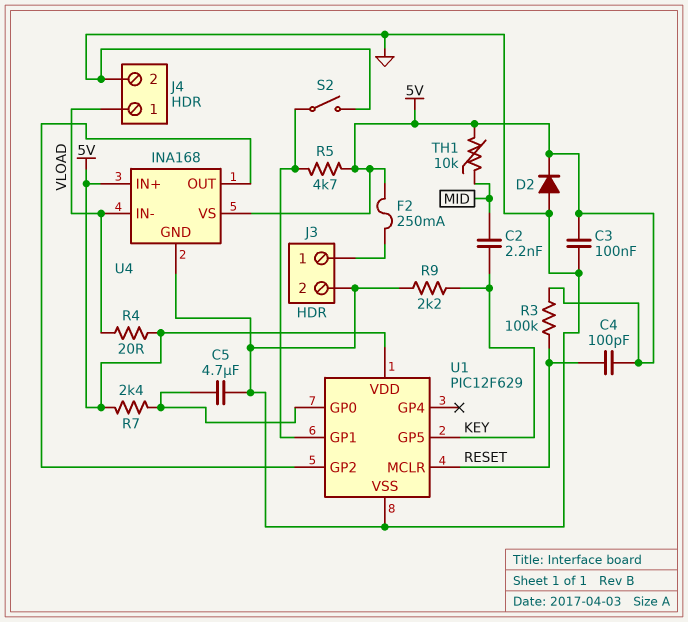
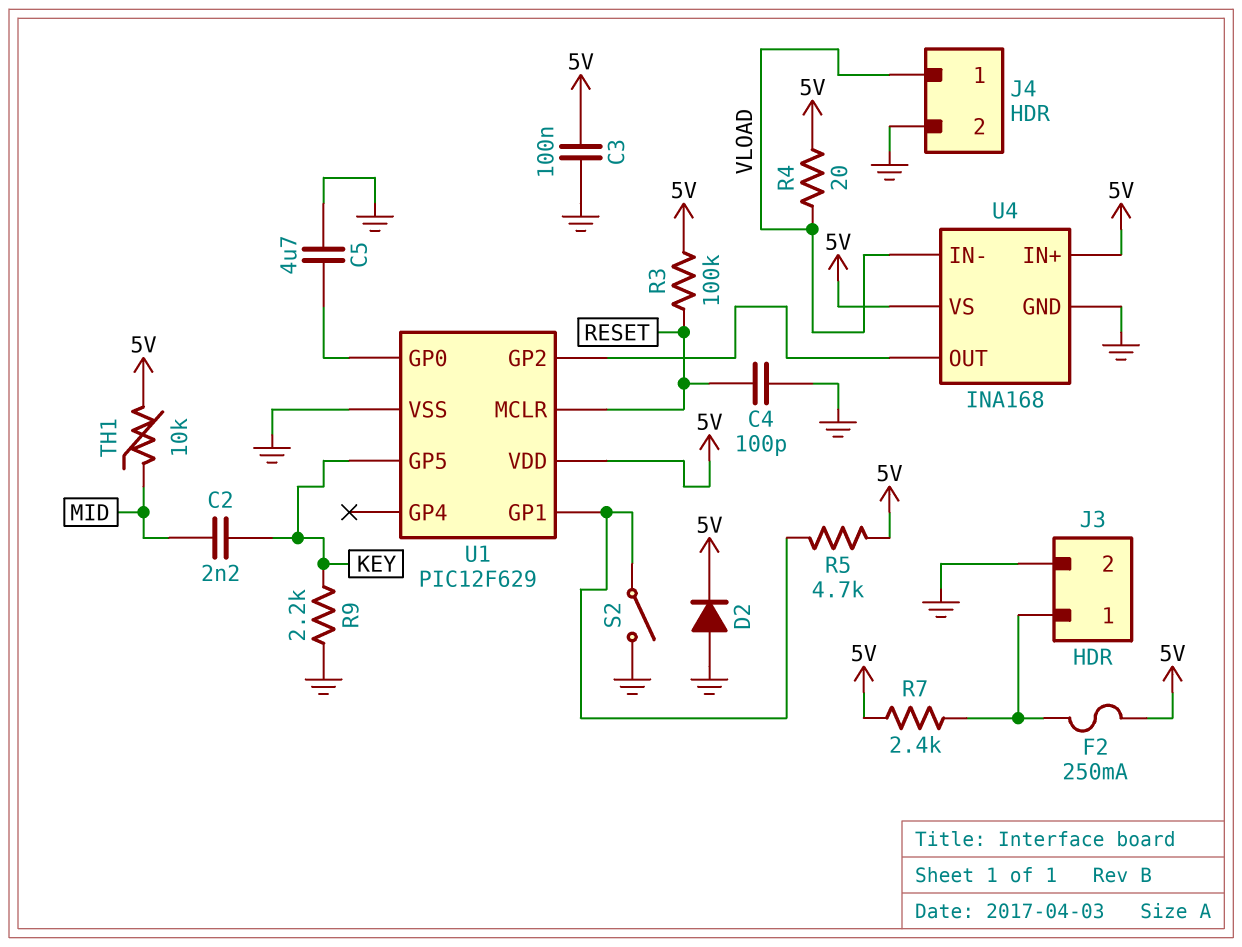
C4: 100pF (5V, RESET) -> 100pF (GND, RESET)
R7: 2.4k (5V, U1/GP0) -> 2.4k (5V, J3/1)

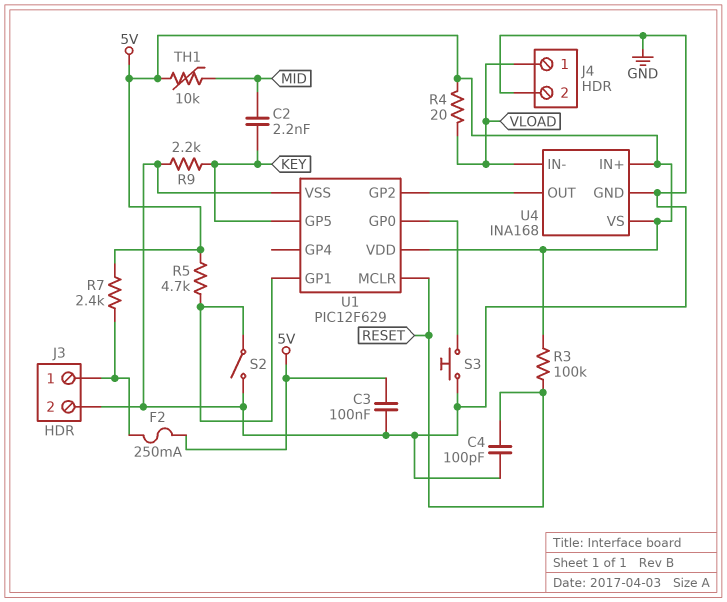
C5: 4.7uF (GND, U1/GP0) -> none
D2: diode (A GND, K 5V) -> none
S3: none -> button (GND, U1/GP0)

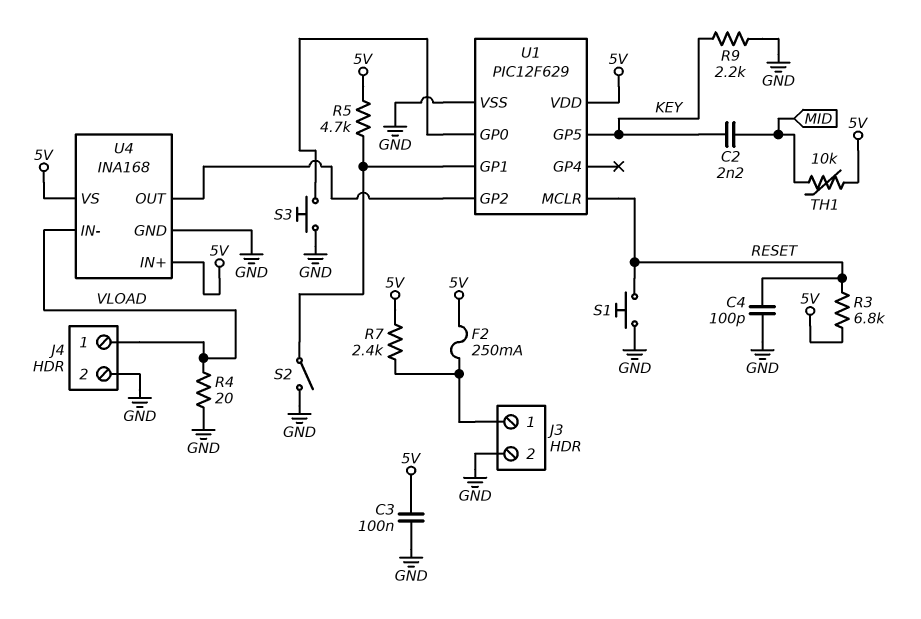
R3: 100k (5V, RESET) -> 6.8k (5V, RESET)
R4: 20 (5V, VLOAD) -> 20 (GND, VLOAD)
S1: none -> button (GND, RESET)

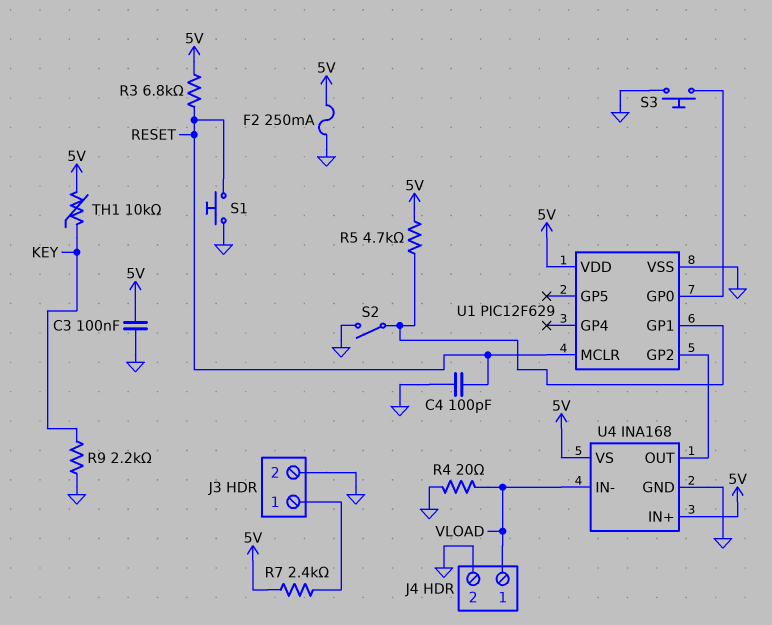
C2: 2.2nF (KEY, MID) -> none
F2: 250mA (5V, J3/1) -> 250mA (5V, GND)
TH1: 10k (5V, MID) -> 10k (5V, KEY)
U1 pin GP5: KEY -> none

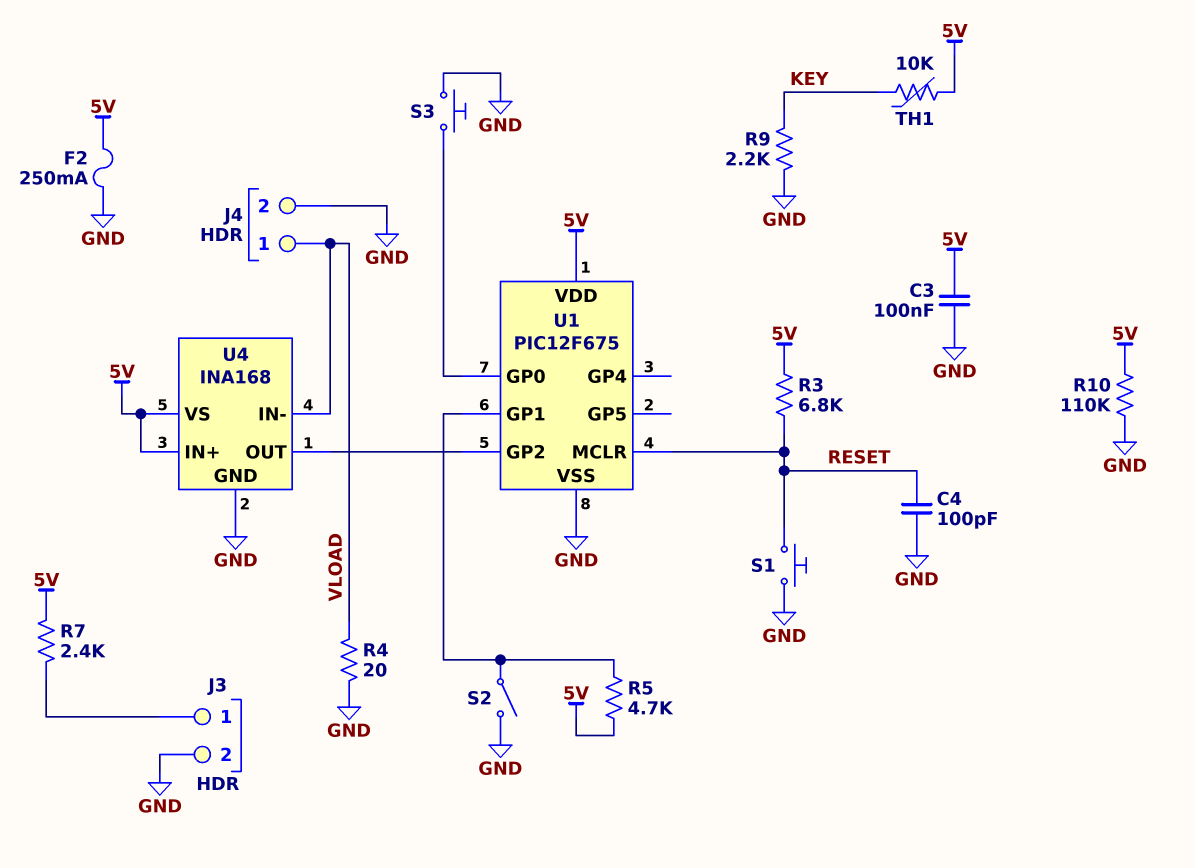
R10: none -> 110k (5V, GND)
U1: PIC12F629 -> PIC12F675

